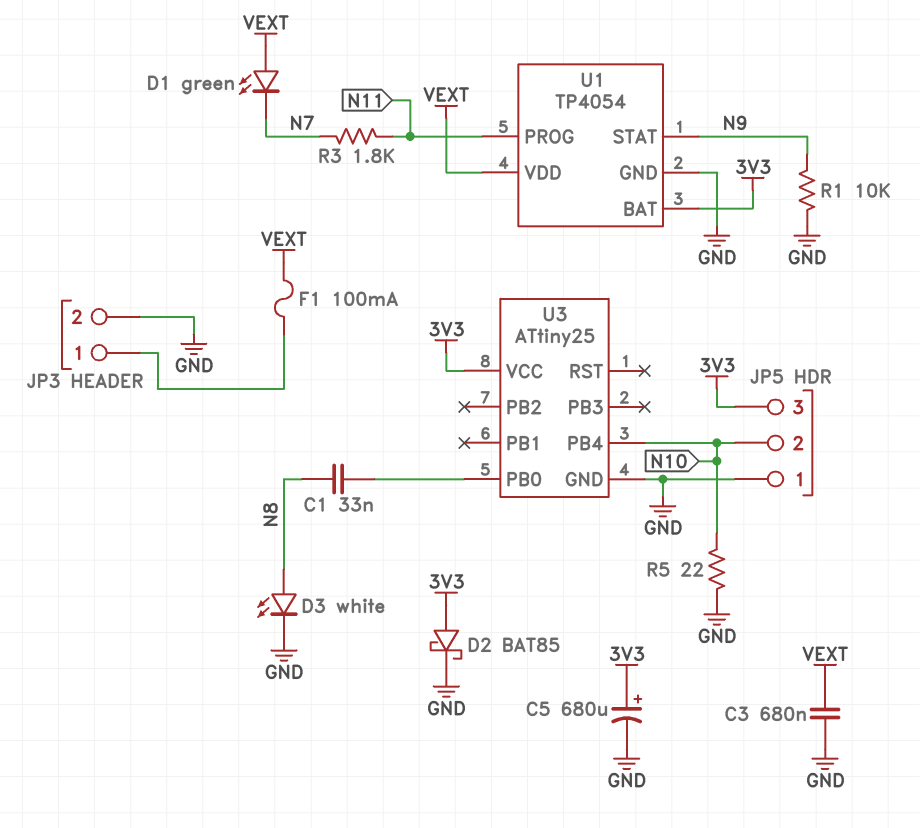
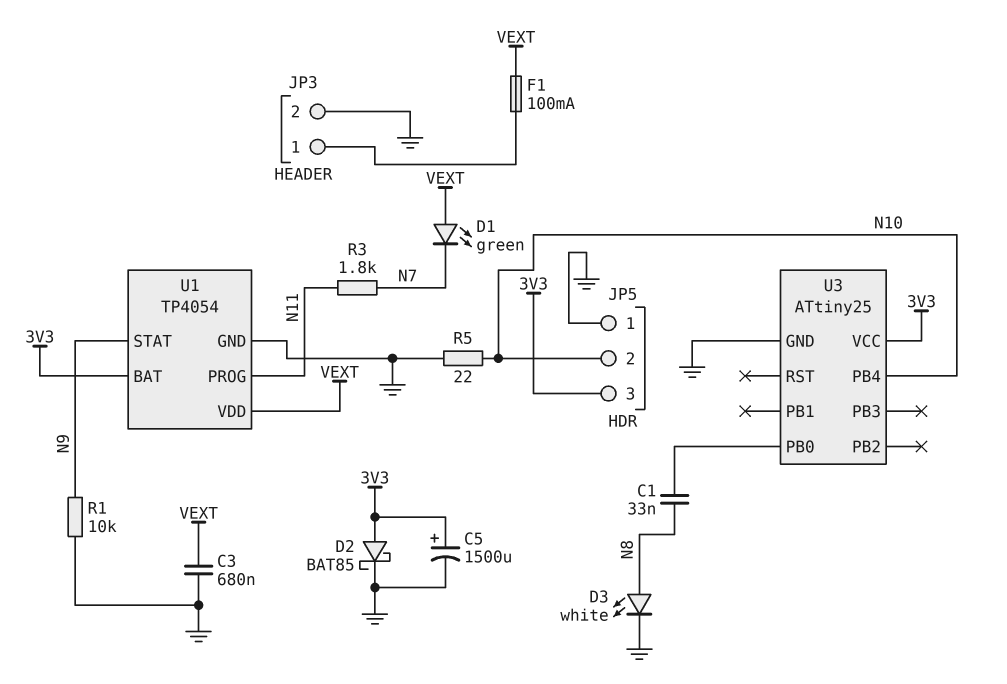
C5: 680uF (plus 3V3, minus GND) -> 1500uF (plus 3V3, minus GND)

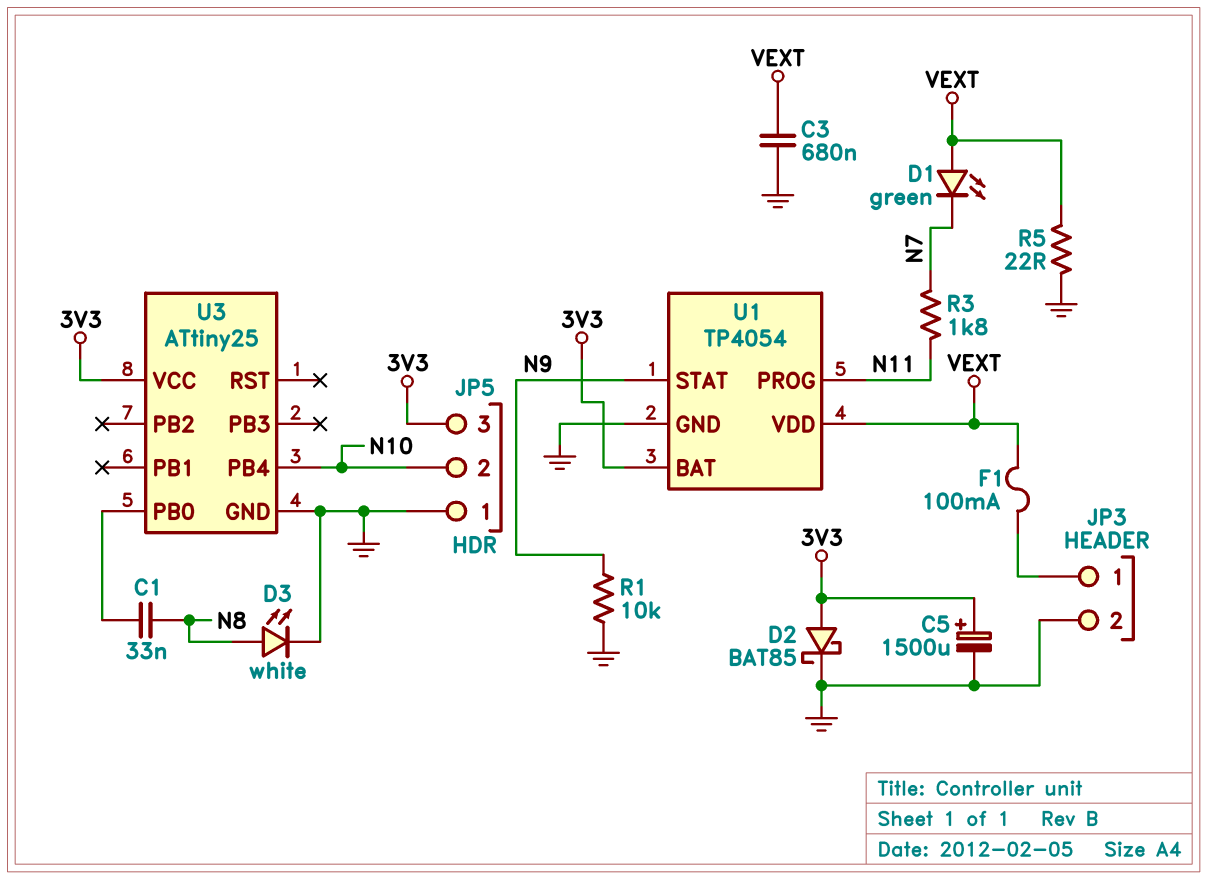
R5: 22 (GND, N10) -> 22 (GND, VEXT)

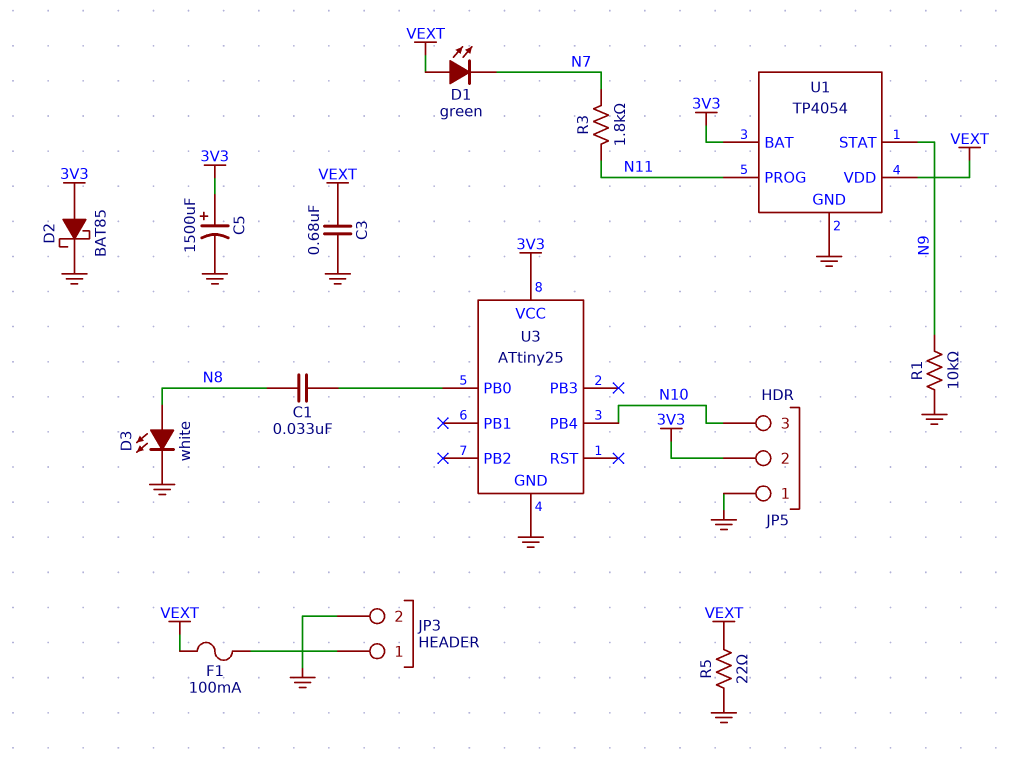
JP5 pin 2: N10 -> 3V3
JP5 pin 3: 3V3 -> N10

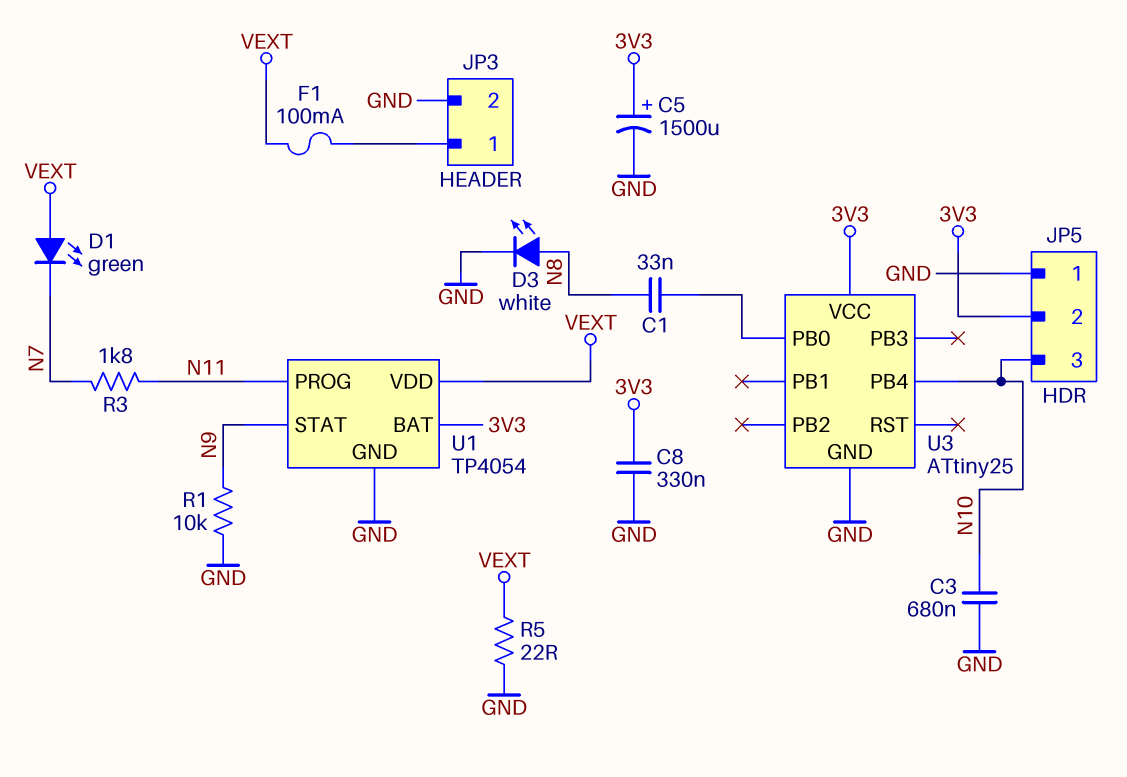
C3: 680nF (GND, VEXT) -> 680nF (GND, N10)
C8: none -> 330nF (3V3, GND)
D2: schottky BAT85 (A 3V3, K GND) -> none

